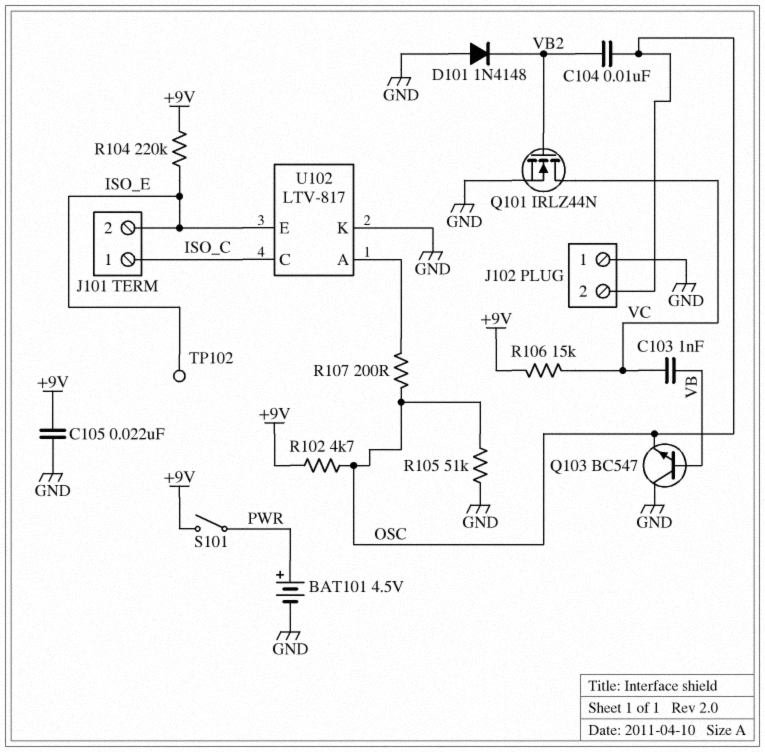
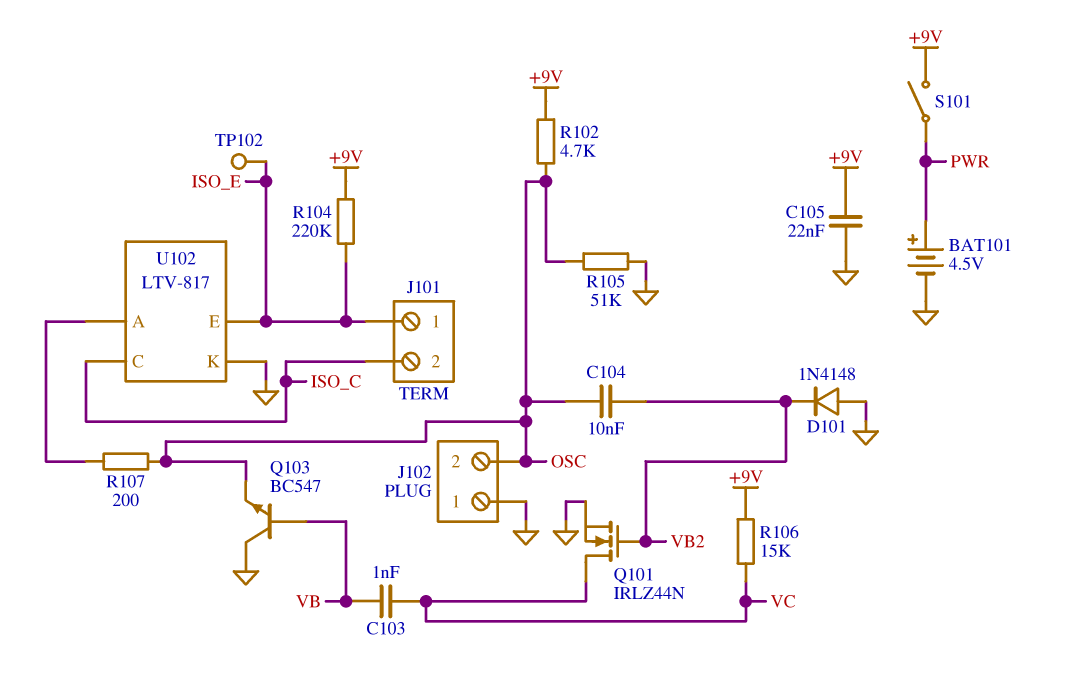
J101 pin 1: ISO_C -> ISO_E
J101 pin 2: ISO_E -> ISO_C

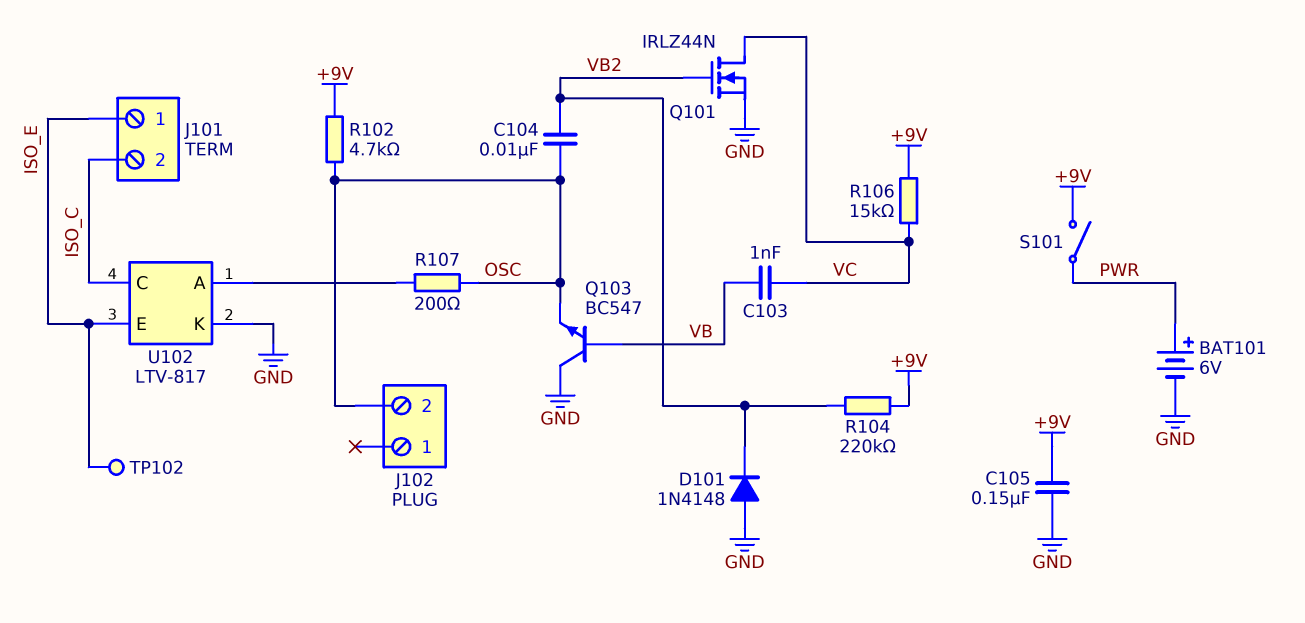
BAT101: 4.5V (plus PWR, minus GND) -> 6V (plus PWR, minus GND)
C105: 22nF (+9V, GND) -> 150nF (+9V, GND)
J102 pin 1: GND -> none
R104: 220k (+9V, ISO_E) -> 220k (+9V, VB2)
R105: 51k (GND, OSC) -> none

